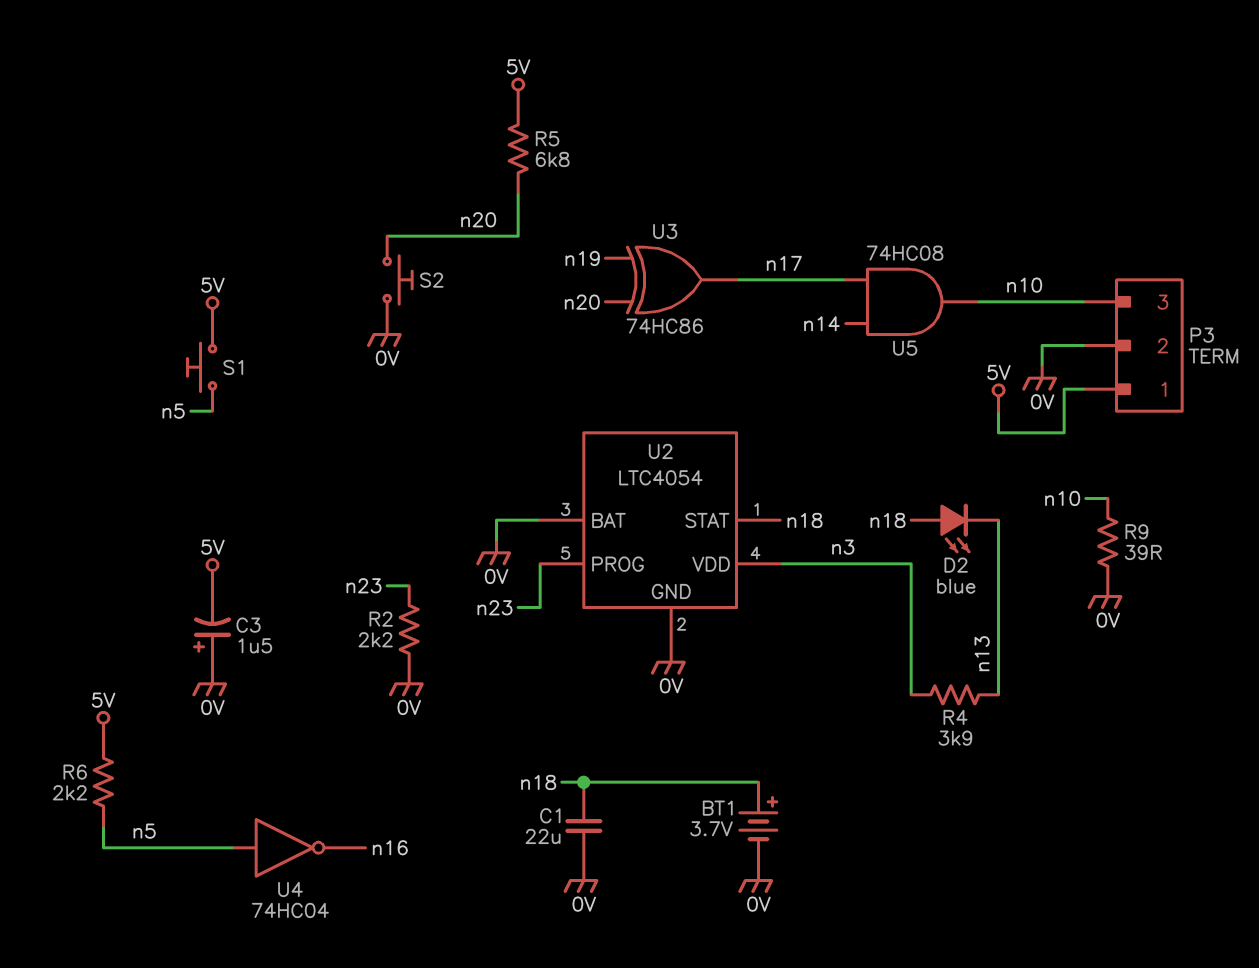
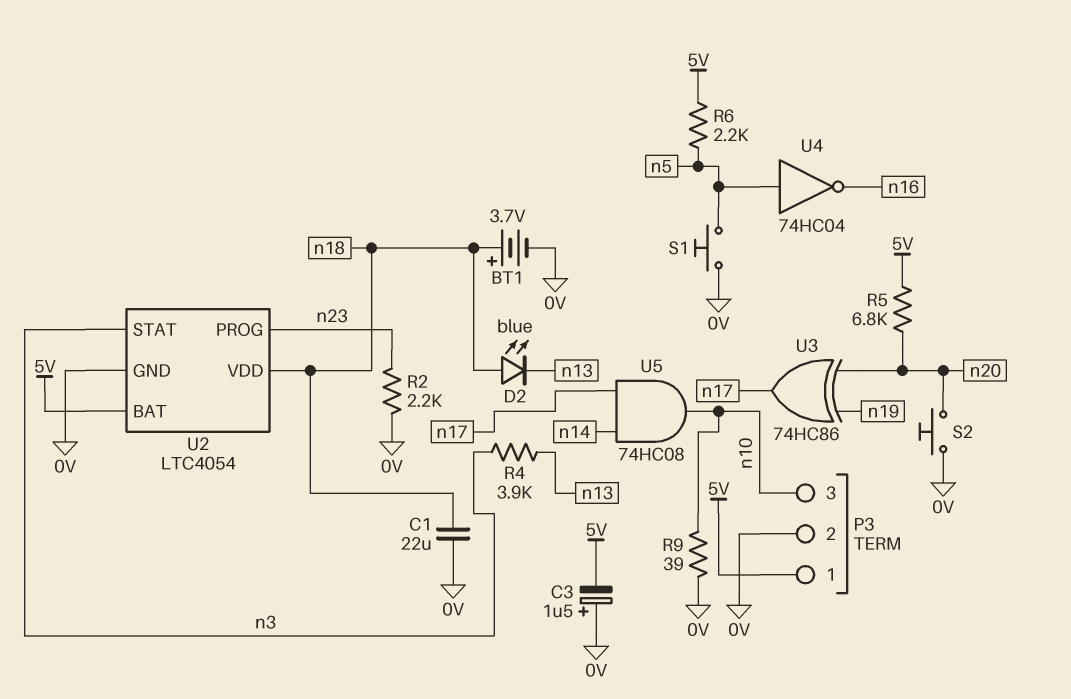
S1: button (5V, n5) -> button (0V, n5)
U2 pin BAT: 0V -> 5V
U2 pin STAT: n18 -> n3
U2 pin VDD: n3 -> n18

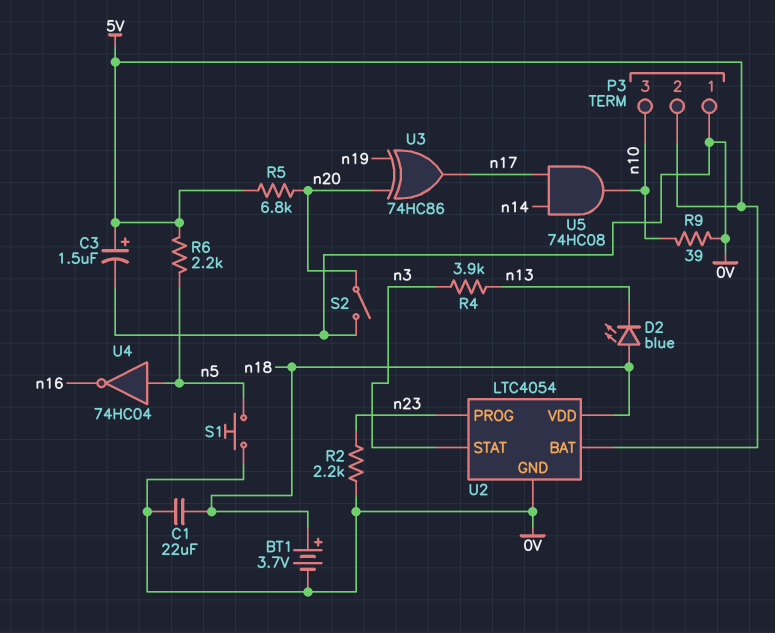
C3: 1.5uF (plus 0V, minus 5V) -> 1.5uF (plus 5V, minus 0V)
P3 pin 1: 5V -> 0V
P3 pin 2: 0V -> 5V
S2: button (0V, n20) -> switch (0V, n20)

